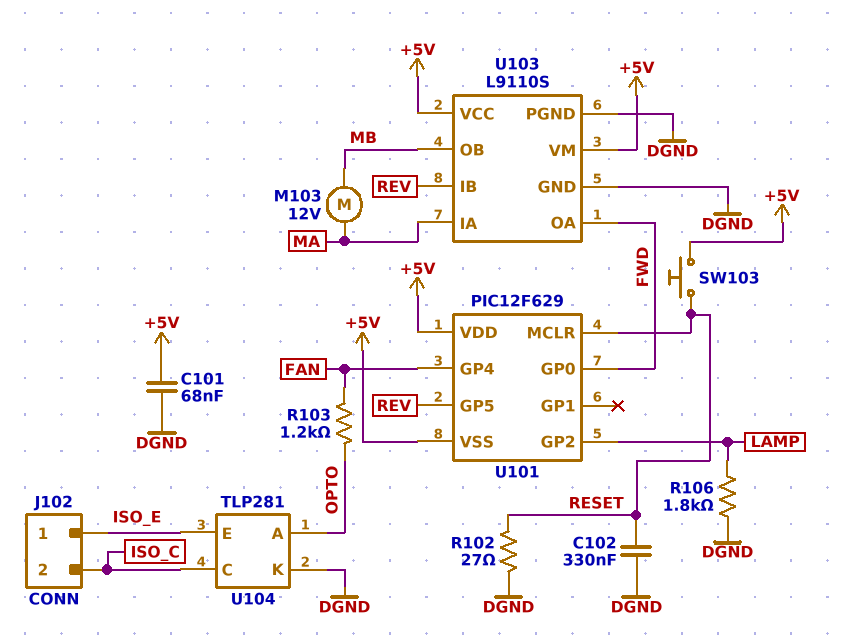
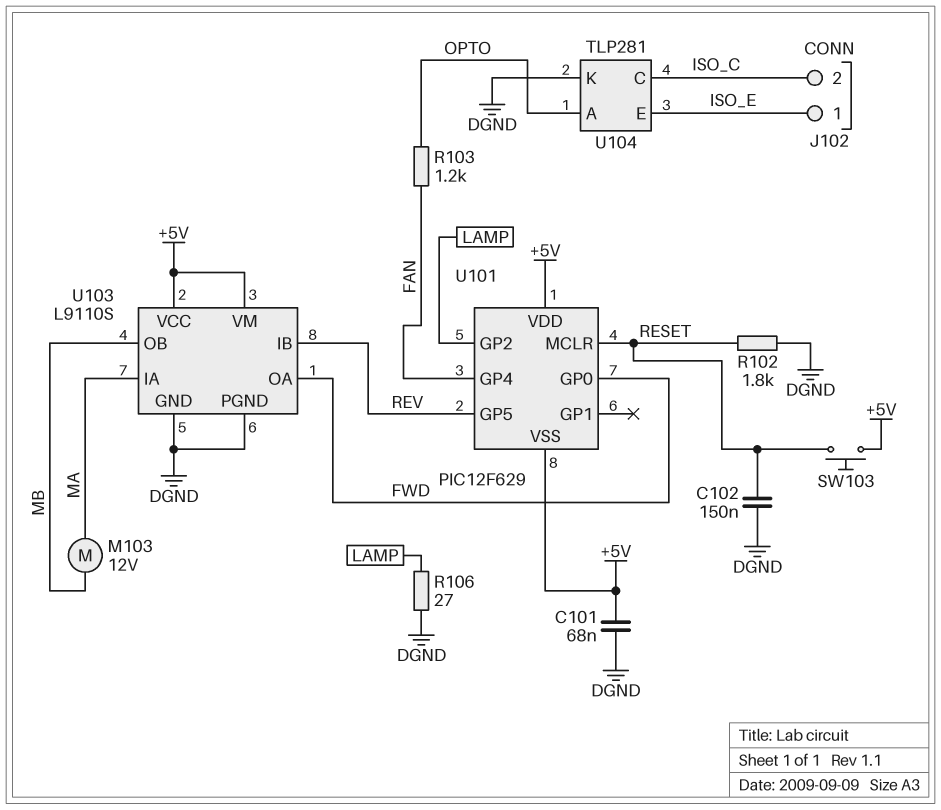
C102: 330nF (DGND, RESET) -> 150nF (DGND, RESET)
R102: 27 (DGND, RESET) -> 1.8k (DGND, RESET)
R106: 1.8k (DGND, LAMP) -> 27 (DGND, LAMP)

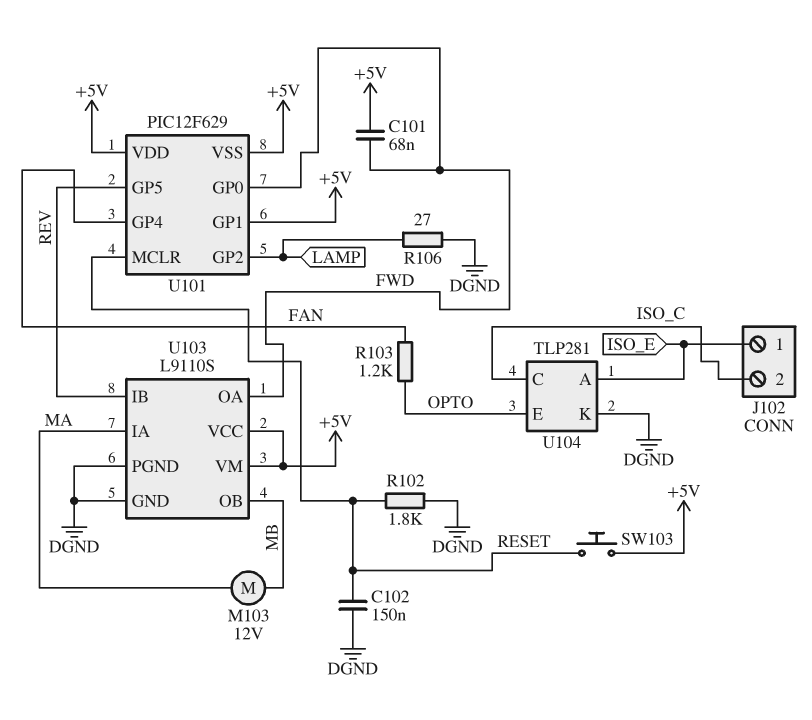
C101: 68nF (+5V, DGND) -> 68nF (+5V, FWD)
U101 pin GP1: none -> +5V
U104 pin A: OPTO -> ISO_E
U104 pin E: ISO_E -> OPTO

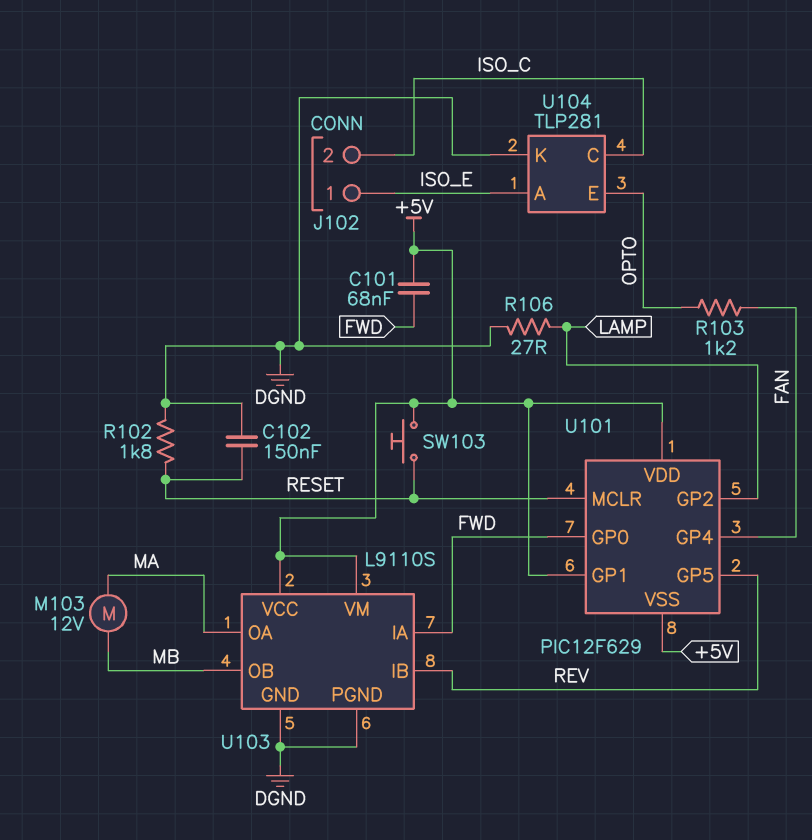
U103 pin IA: MA -> FWD
U103 pin OA: FWD -> MA

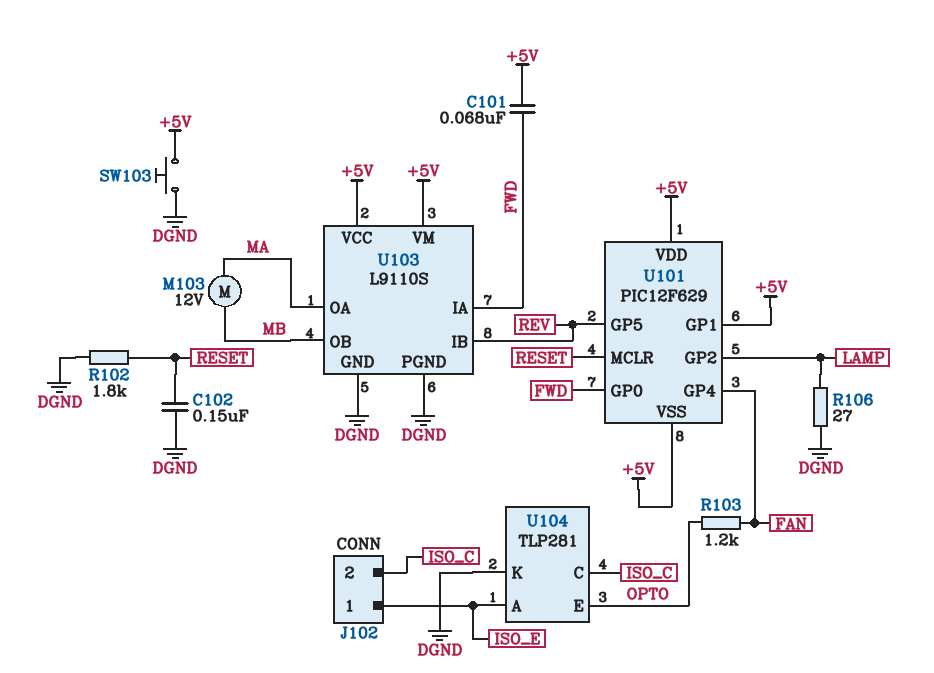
SW103: button (+5V, RESET) -> button (+5V, DGND)

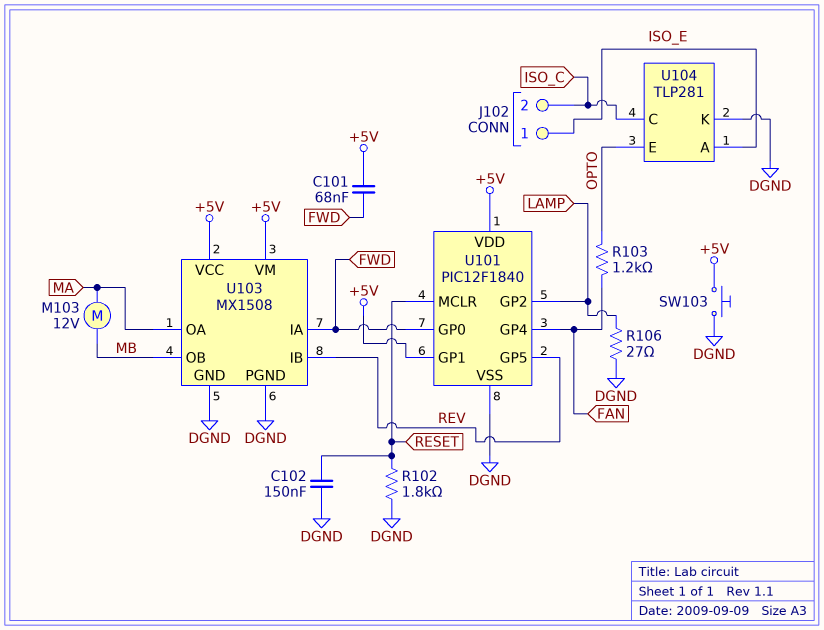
U101: PIC12F629 -> PIC12F1840
U101 pin VSS: +5V -> DGND
U103: L9110S -> MX1508

